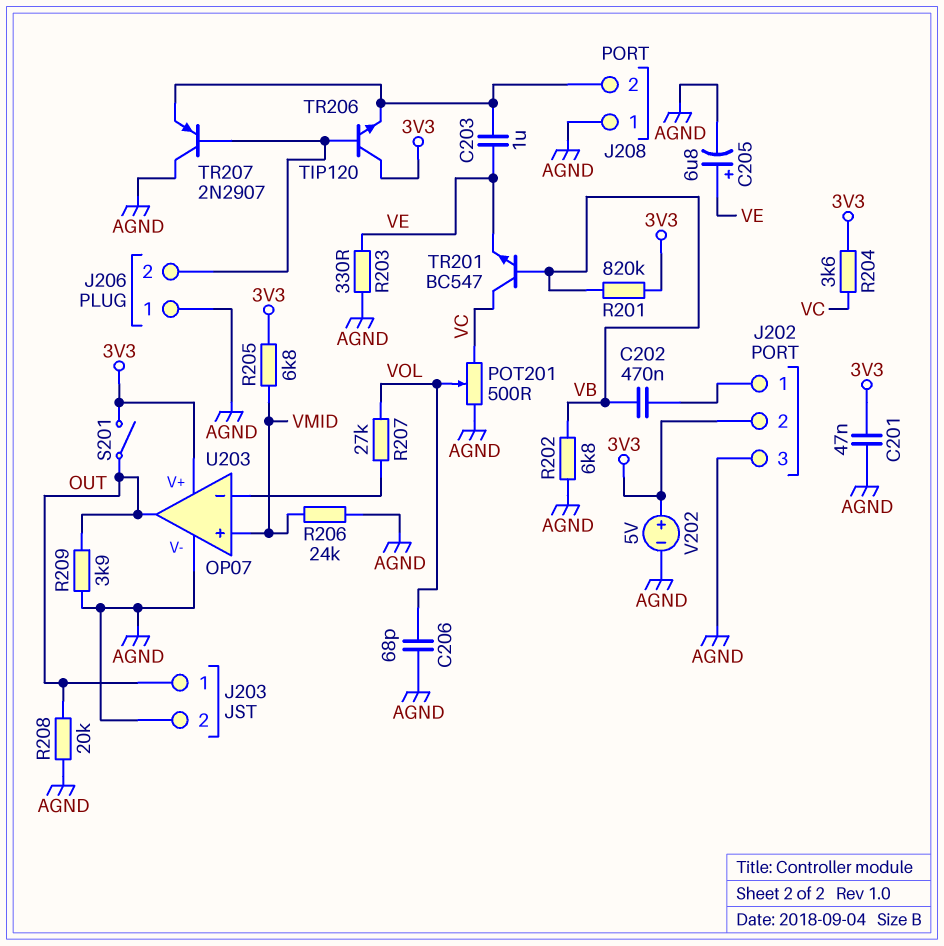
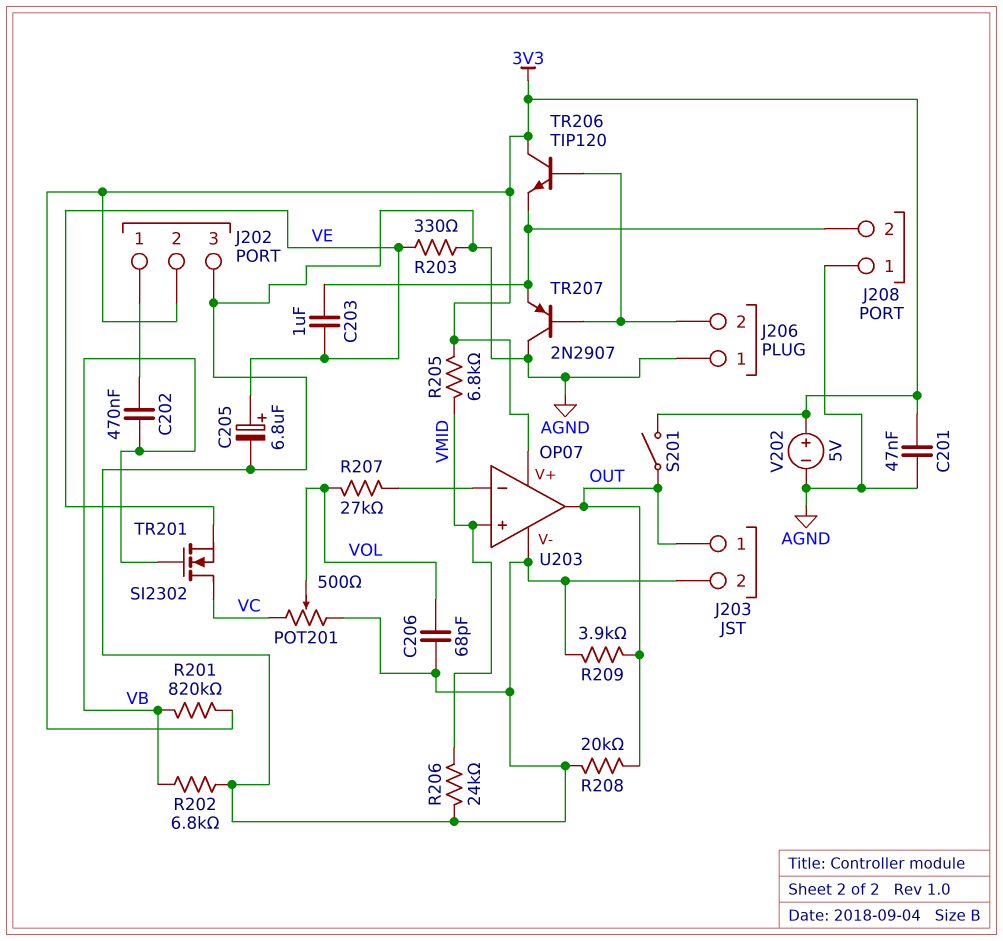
R204: 3.6k (3V3, VC) -> none
TR201: NPN BC547 (B VB, C VC, E VE) -> NMOS SI2302 (G VB, D VC, S VE)

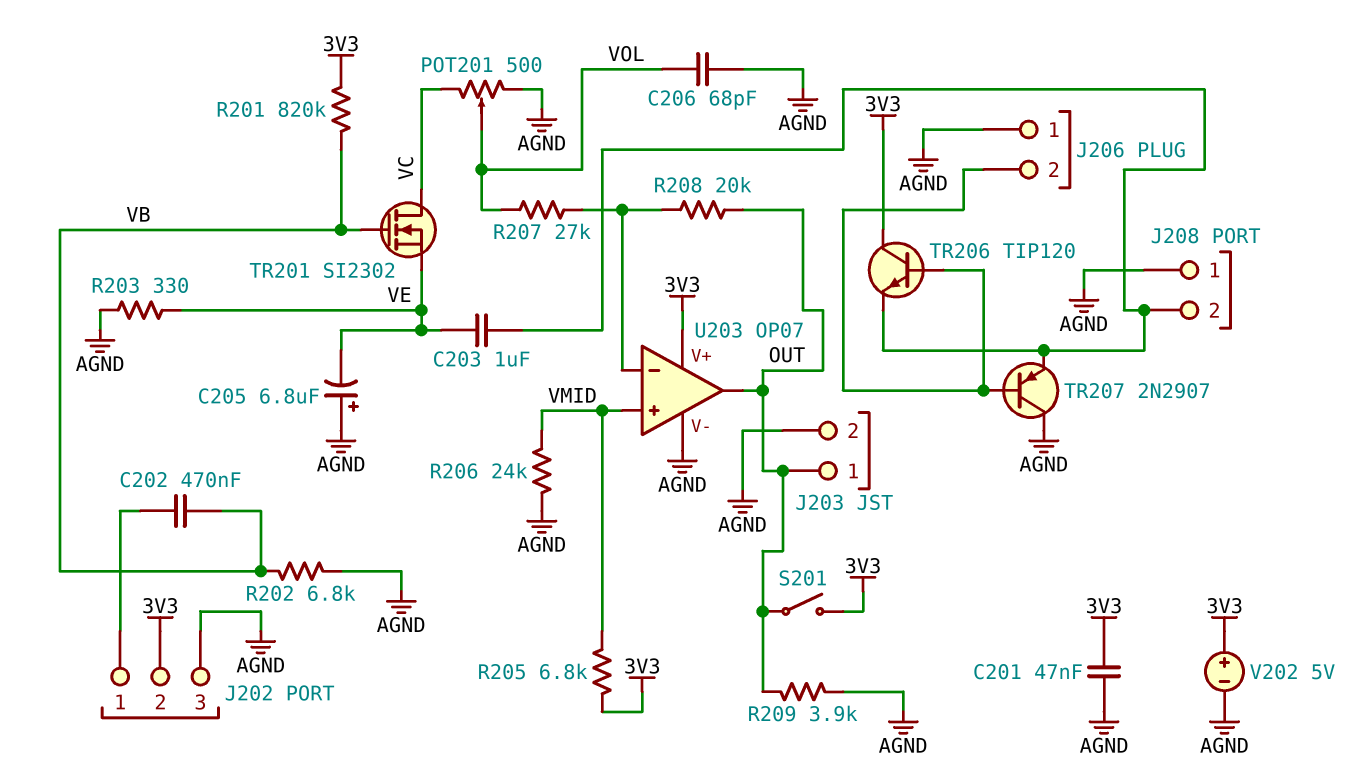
C205: 6.8uF (plus VE, minus AGND) -> 6.8uF (plus AGND, minus VE)
R208: 20k (AGND, OUT) -> 20k (OUT, U203/in-)

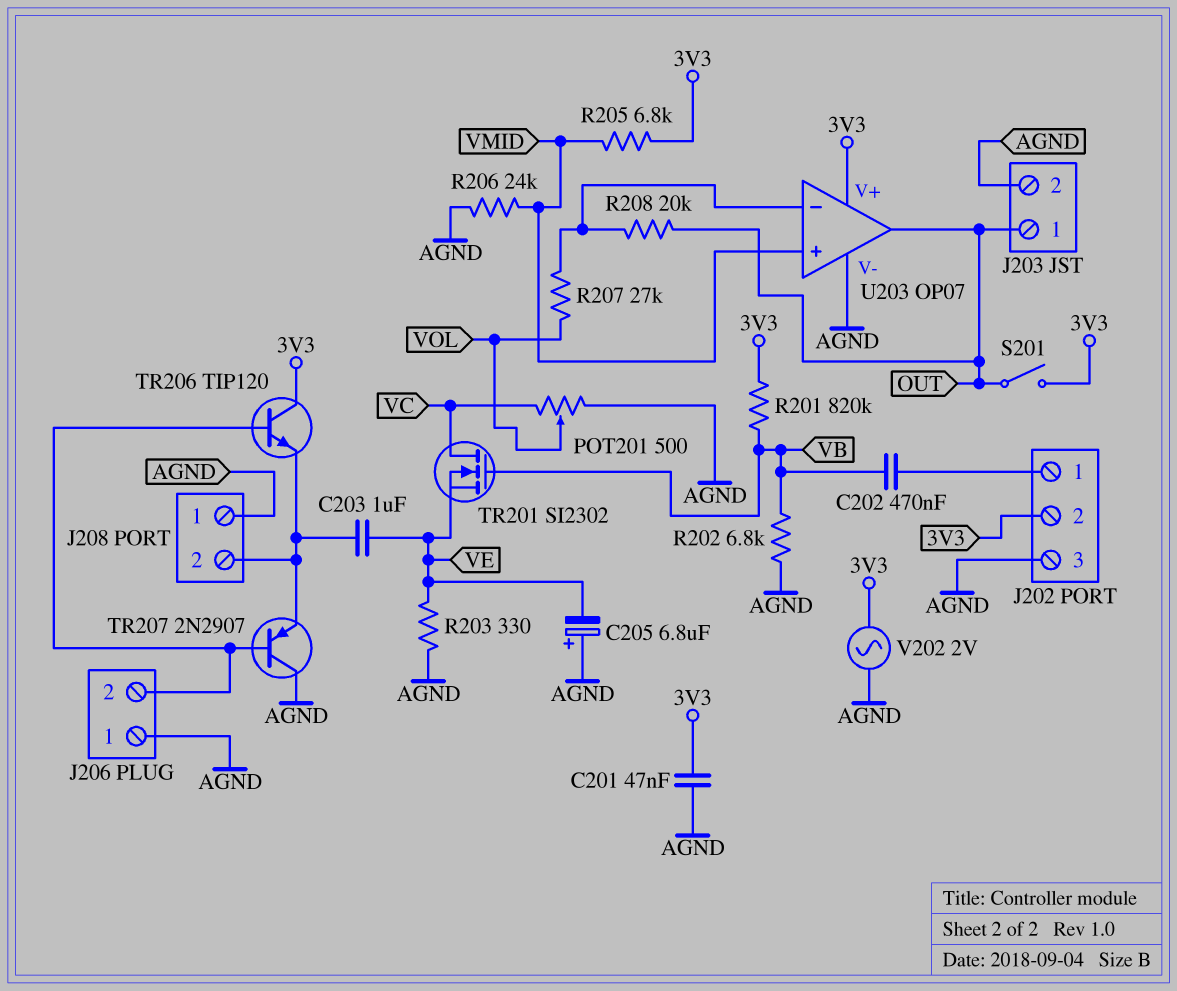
C206: 68pF (AGND, VOL) -> none
R209: 3.9k (AGND, OUT) -> none
V202: 5V (plus 3V3, minus AGND) -> AC 2V (3V3, AGND)

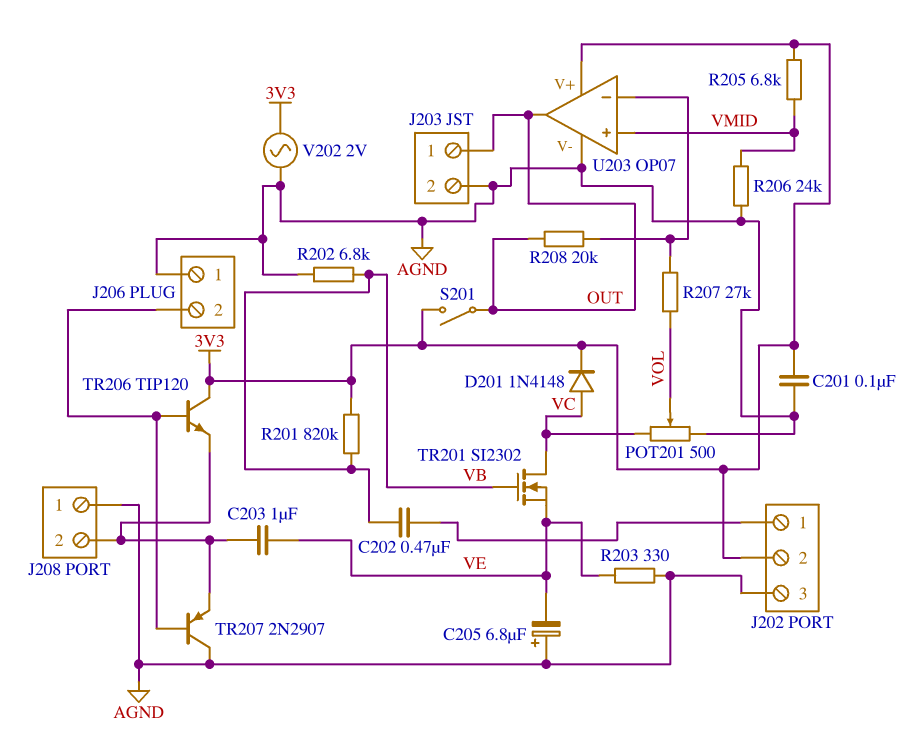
C201: 47nF (3V3, AGND) -> 100nF (3V3, AGND)
D201: none -> diode 1N4148 (A VC, K 3V3)

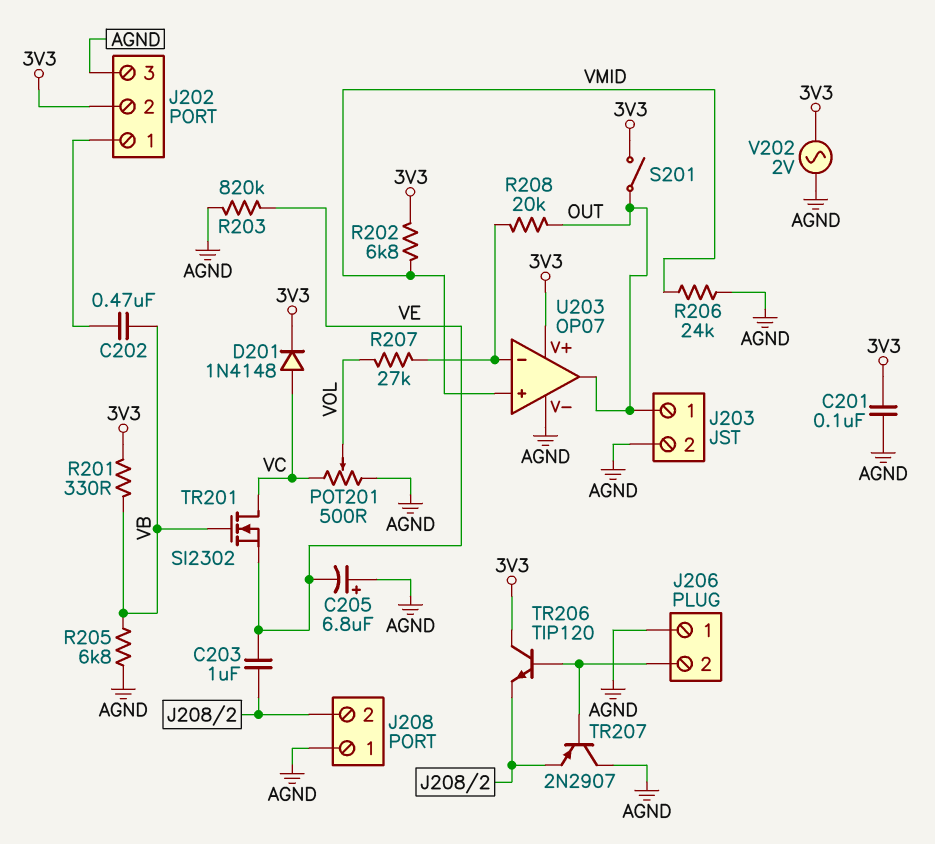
R201: 820k (3V3, VB) -> 330 (3V3, VB)
R202: 6.8k (AGND, VB) -> 6.8k (3V3, VMID)
R203: 330 (AGND, VE) -> 820k (AGND, VE)
R205: 6.8k (3V3, VMID) -> 6.8k (AGND, VB)

